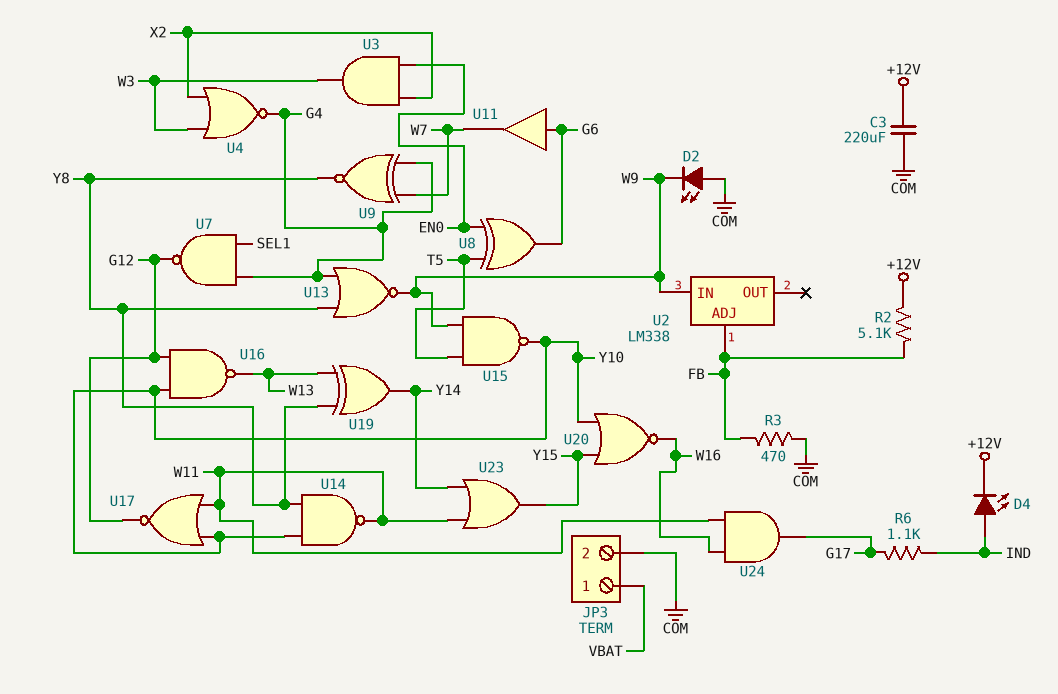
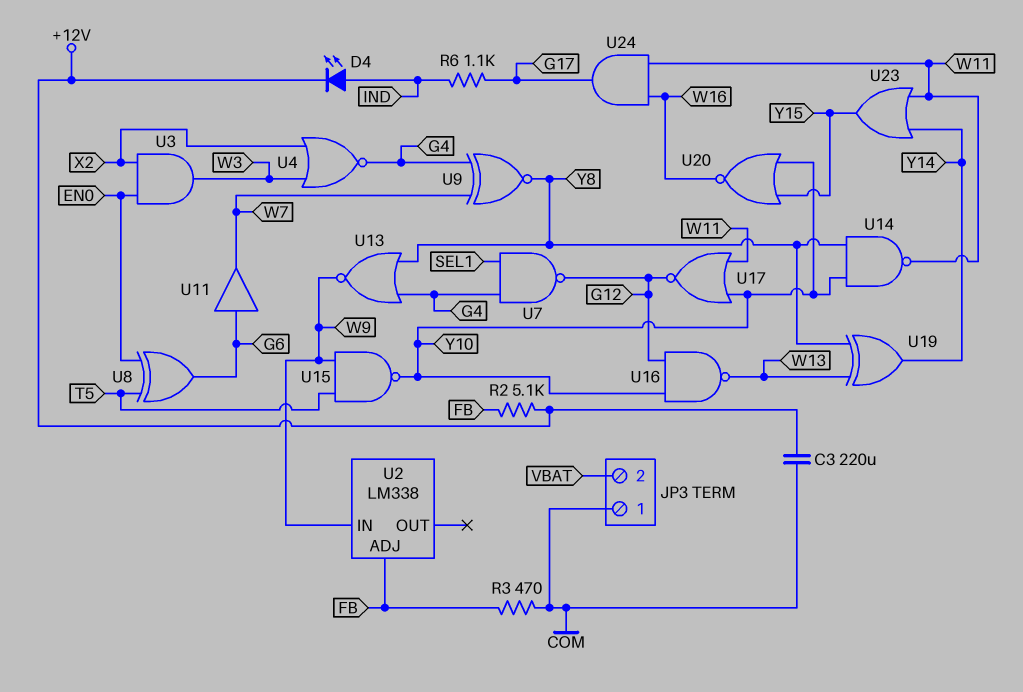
D2: LED (A COM, K W9) -> none
JP3 pin 1: VBAT -> COM
JP3 pin 2: COM -> VBAT

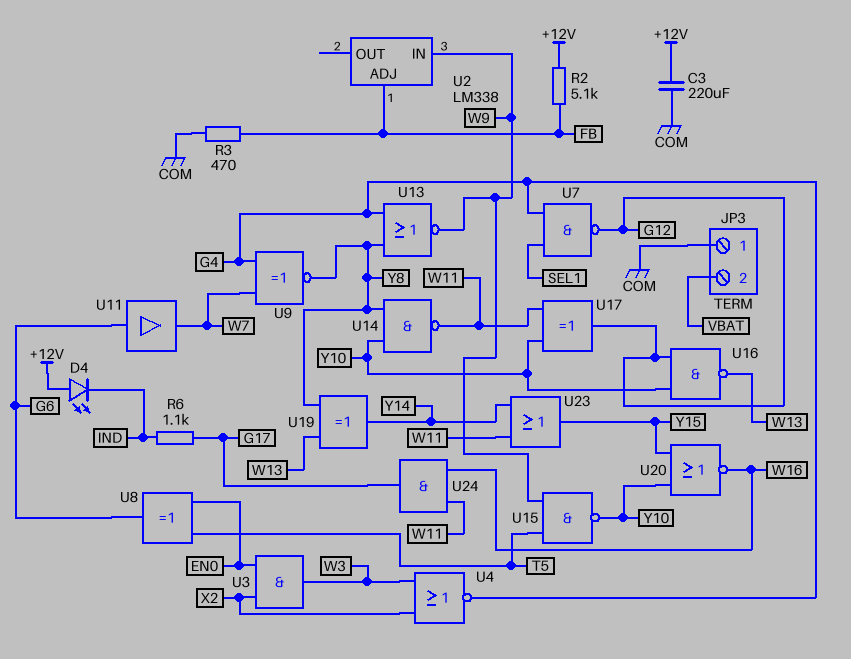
D4: LED (A IND, K +12V) -> LED (A +12V, K IND)
U17: NOR (in W11, in Y10, out G12) -> XOR (in W11, in Y10, out G12)

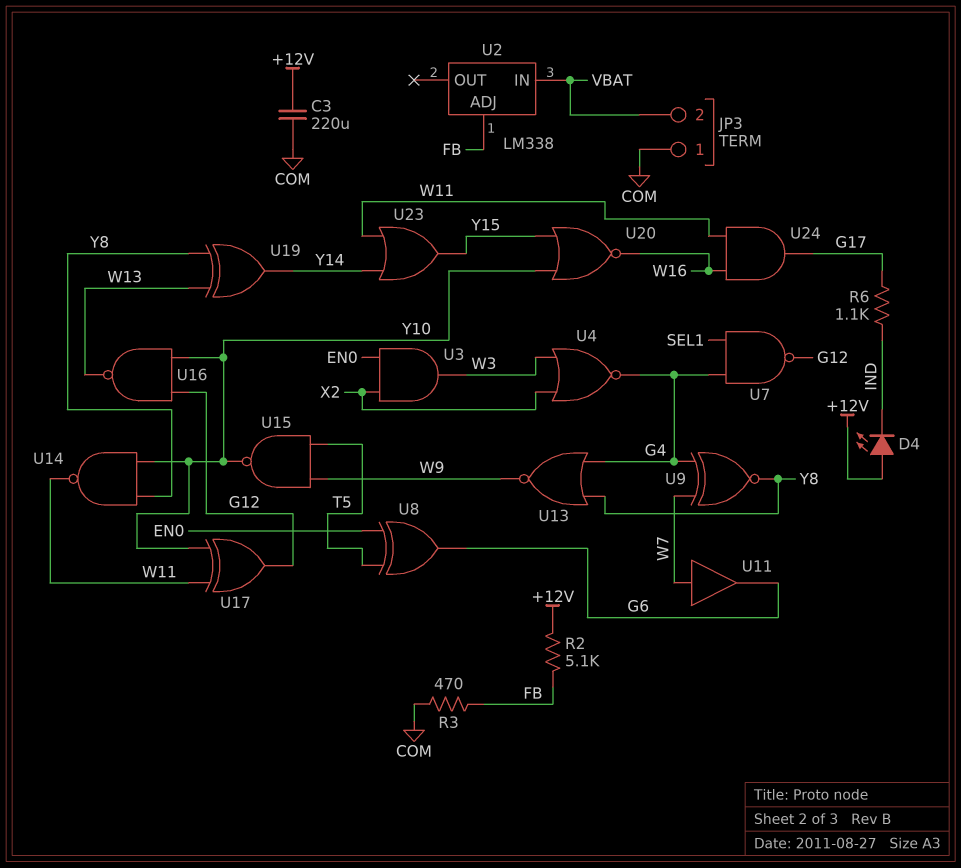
U2 pin IN: W9 -> VBAT
U11: buffer (in G6, out W7) -> buffer (in W7, out G6)

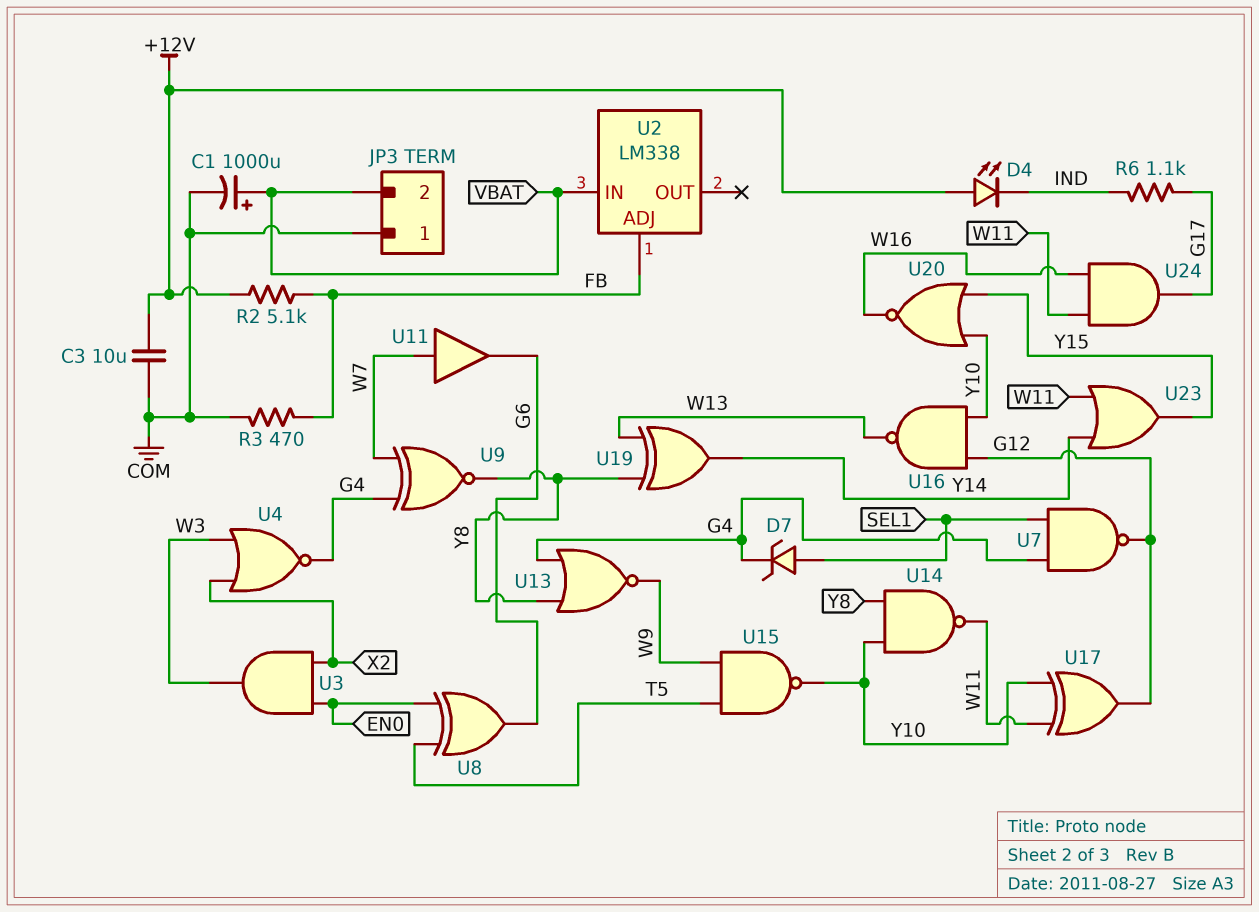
C1: none -> 1000uF (plus VBAT, minus COM)
C3: 220uF (+12V, COM) -> 10uF (+12V, COM)
D7: none -> zener (A SEL1, K G4)

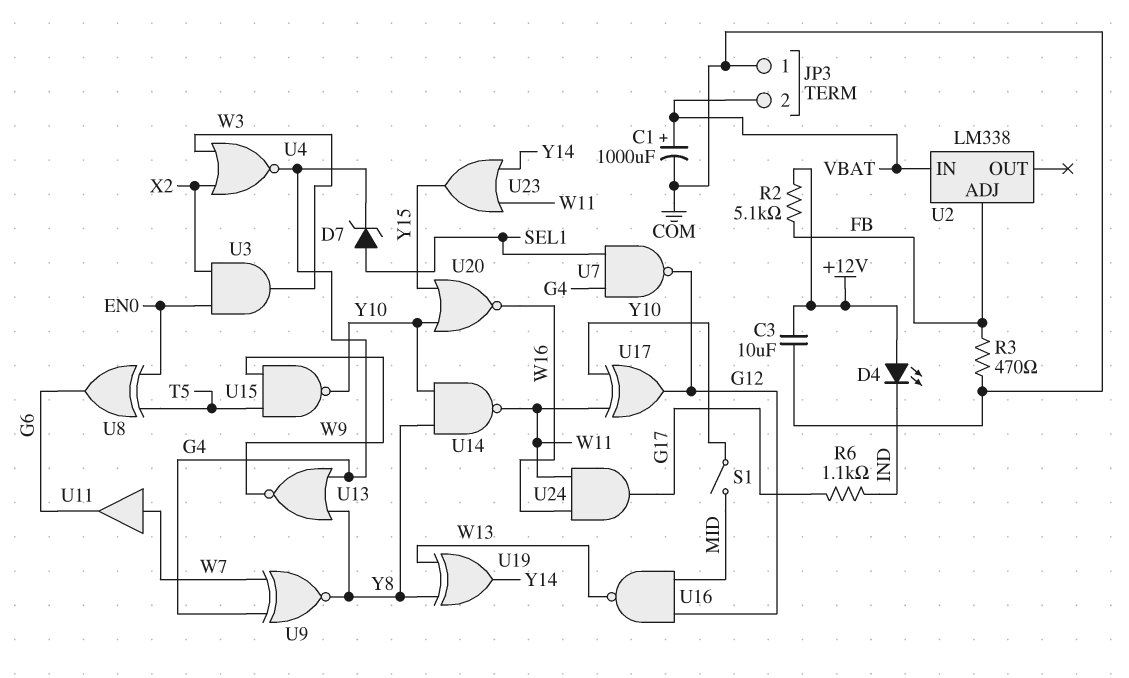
S1: none -> switch (MID, Y10)
U16: NAND (in G12, in Y10, out W13) -> NAND (in G12, in MID, out W13)

